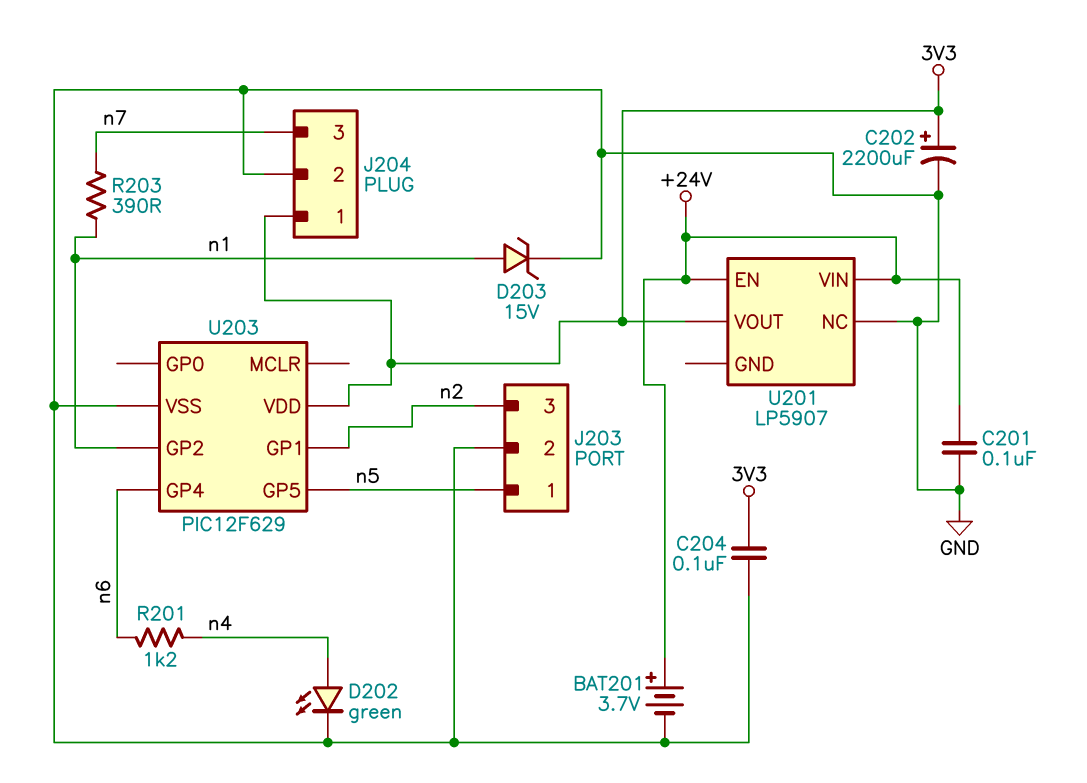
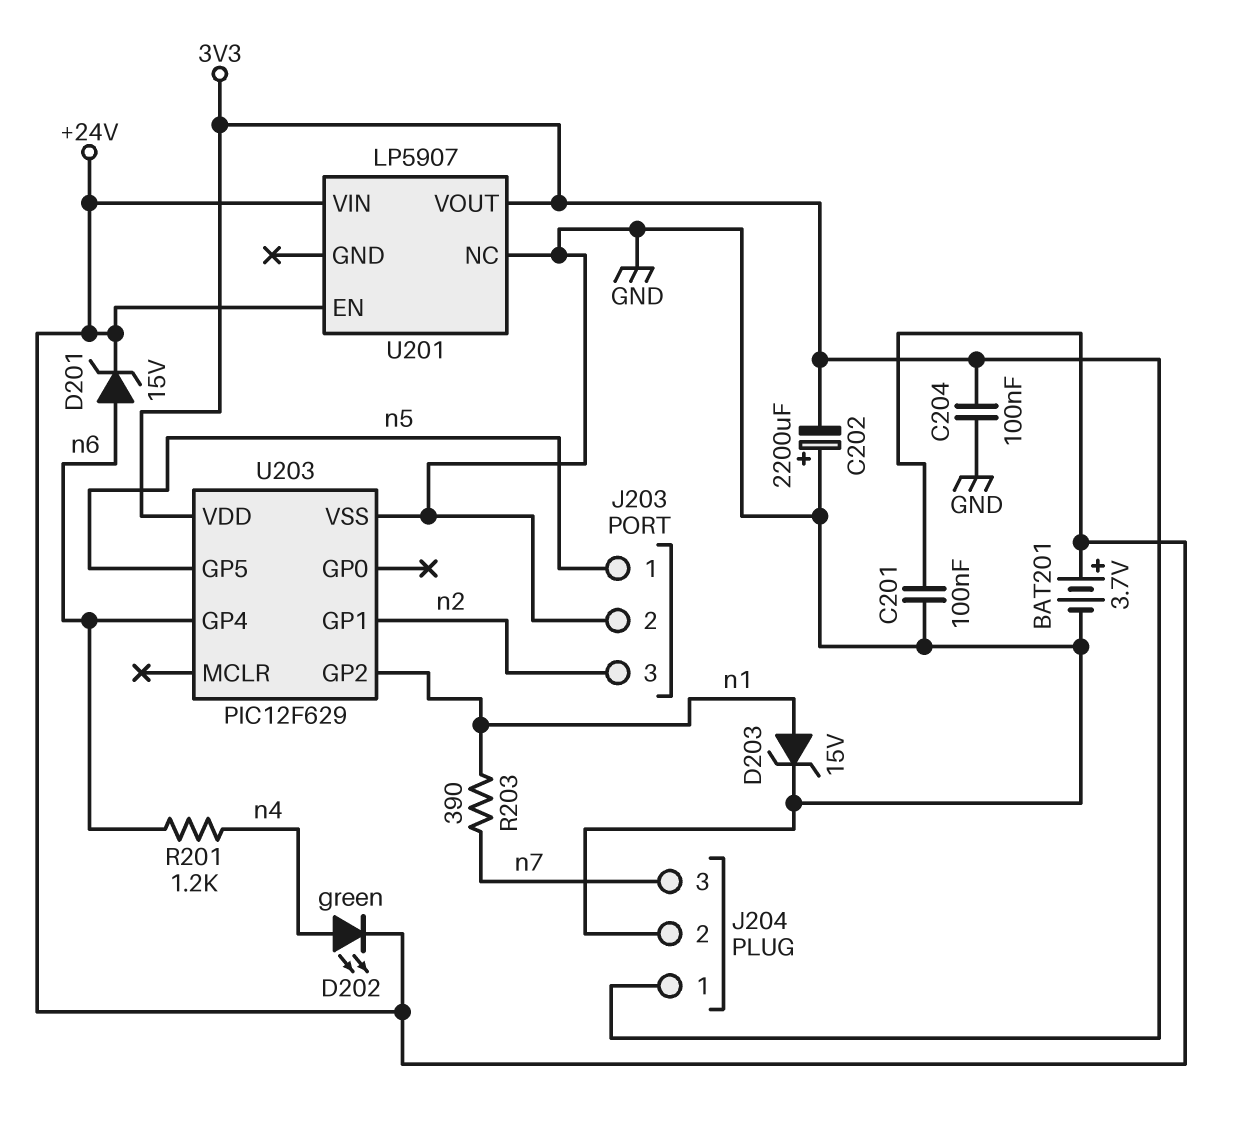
C202: 2200uF (plus 3V3, minus GND) -> 2200uF (plus GND, minus 3V3)
D201: none -> zener 15V (A n6, K +24V)
D202: LED green (A n4, K GND) -> LED green (A n4, K +24V)

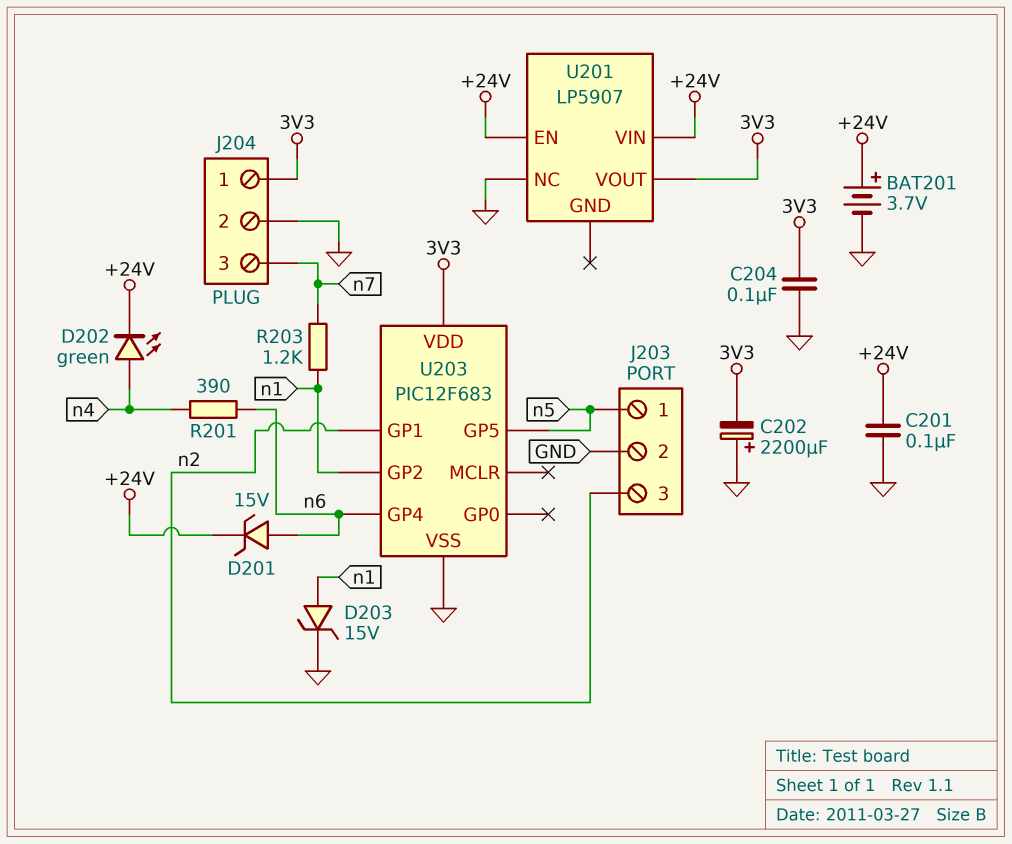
R201: 1.2k (n4, n6) -> 390 (n4, n6)
R203: 390 (n1, n7) -> 1.2k (n1, n7)
U203: PIC12F629 -> PIC12F683

